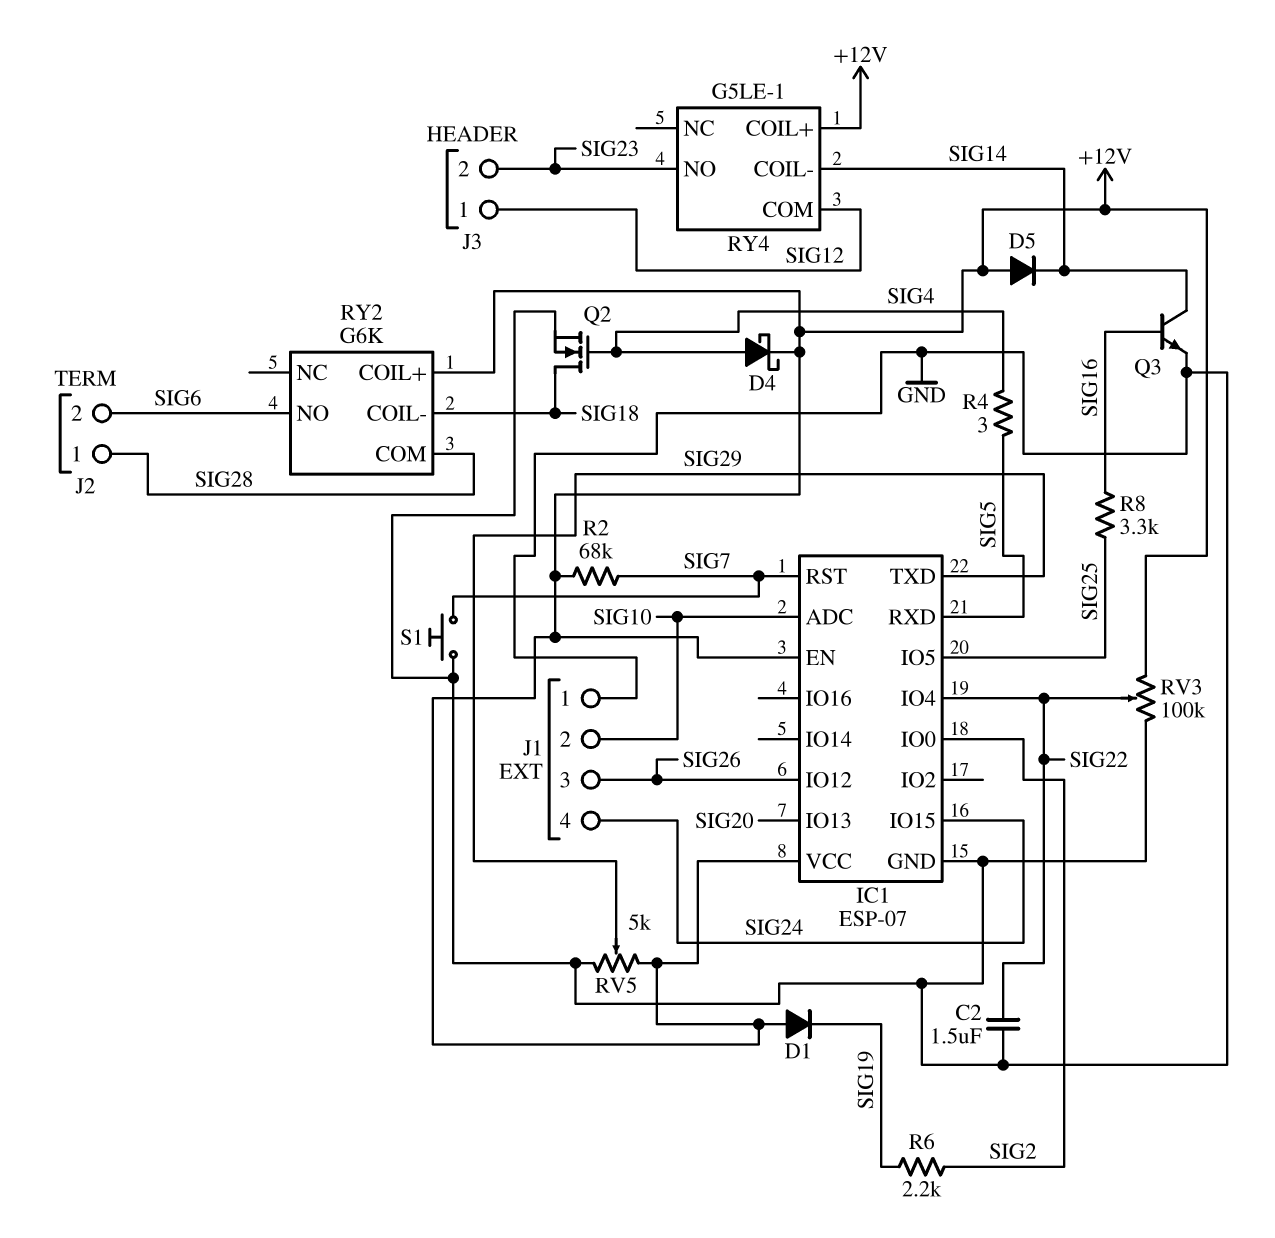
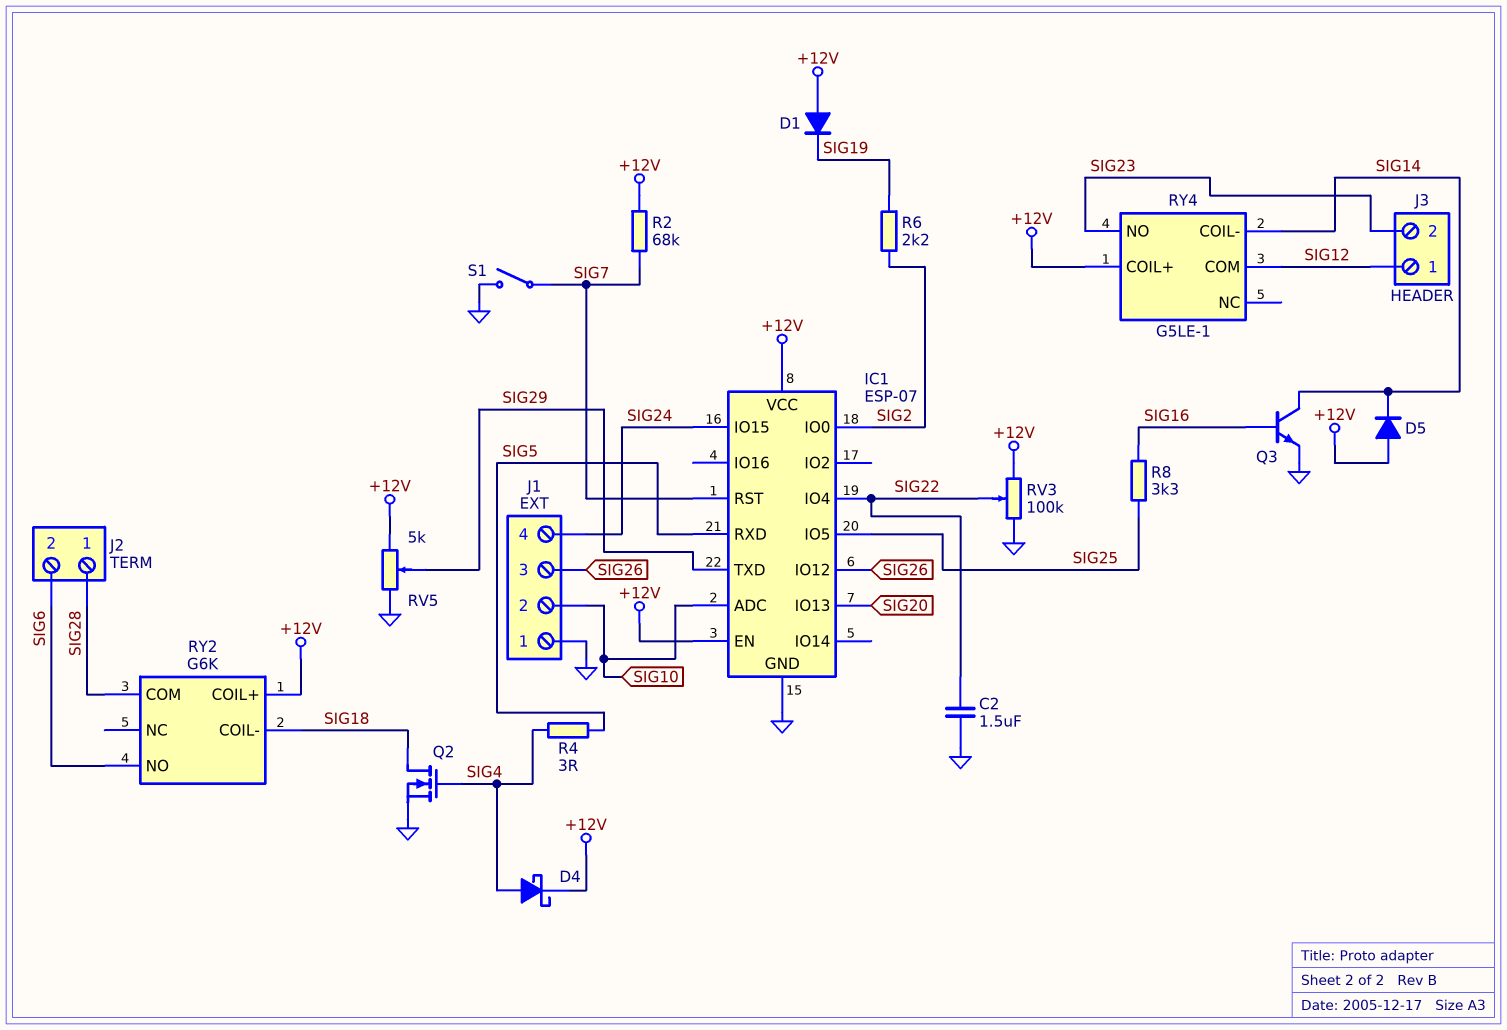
S1: button (GND, SIG7) -> switch (GND, SIG7)

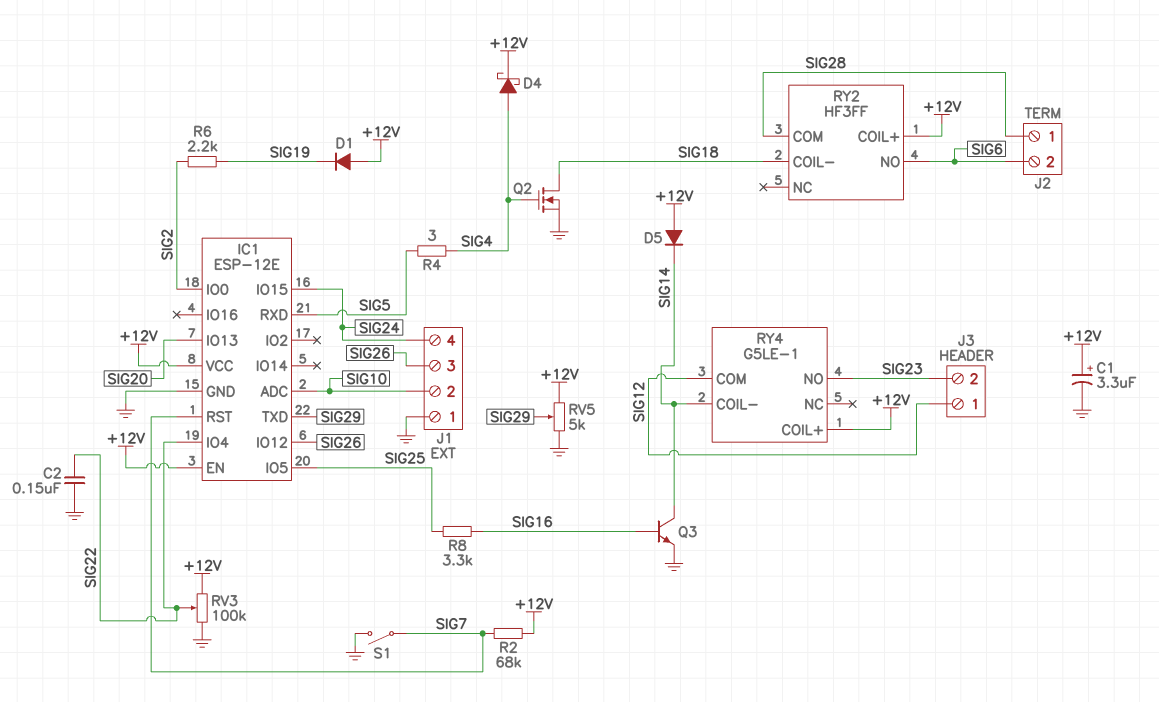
C1: none -> 3.3uF (plus +12V, minus GND)
C2: 1.5uF (GND, SIG22) -> 150nF (GND, SIG22)
IC1: ESP-07 -> ESP-12E
RY2: G6K -> HF3FF

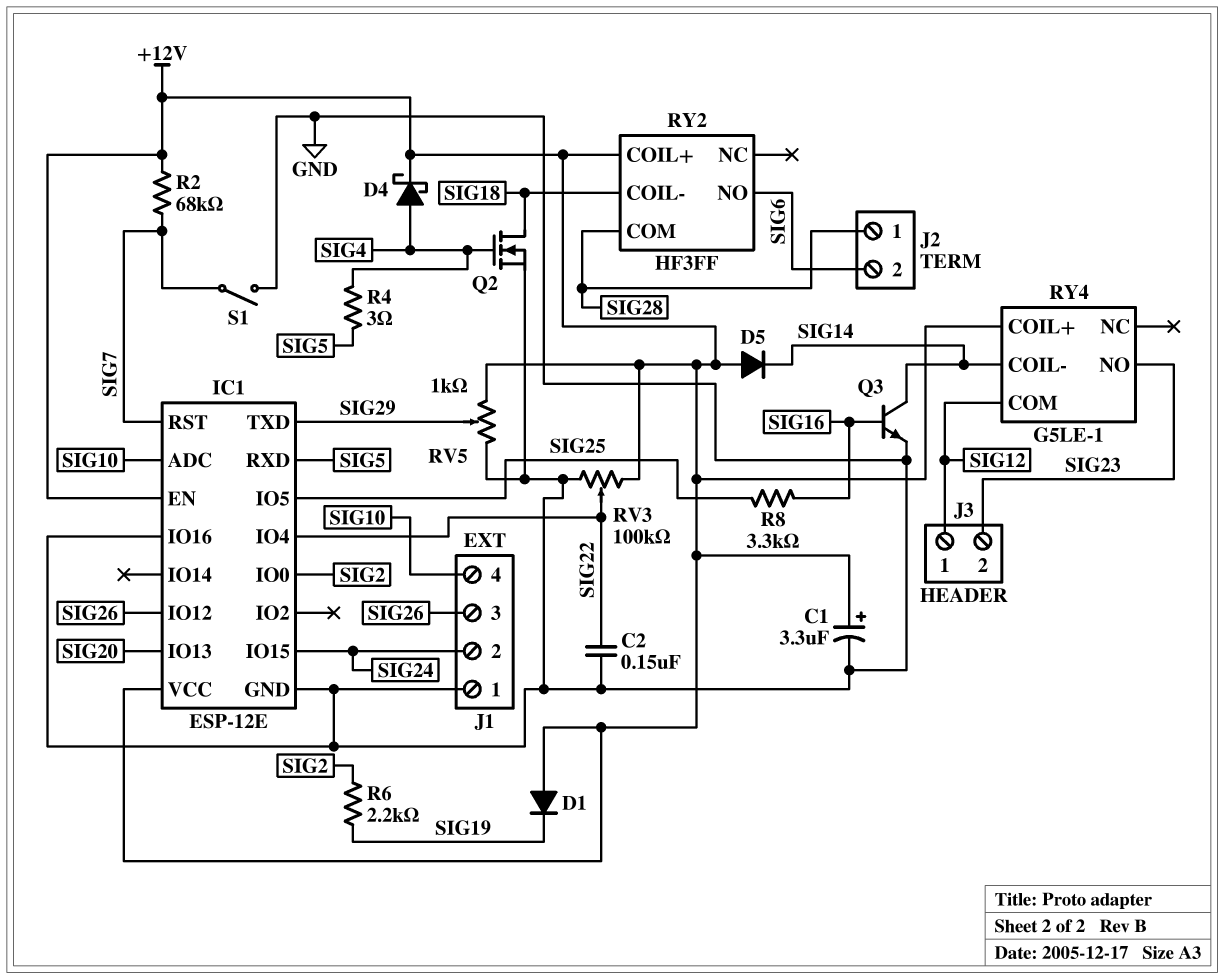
IC1 pin IO16: none -> GND
J1 pin 2: SIG10 -> SIG24
J1 pin 4: SIG24 -> SIG10
RV5: 5k (+12V, GND, wiper SIG29) -> 1k (+12V, GND, wiper SIG29)

